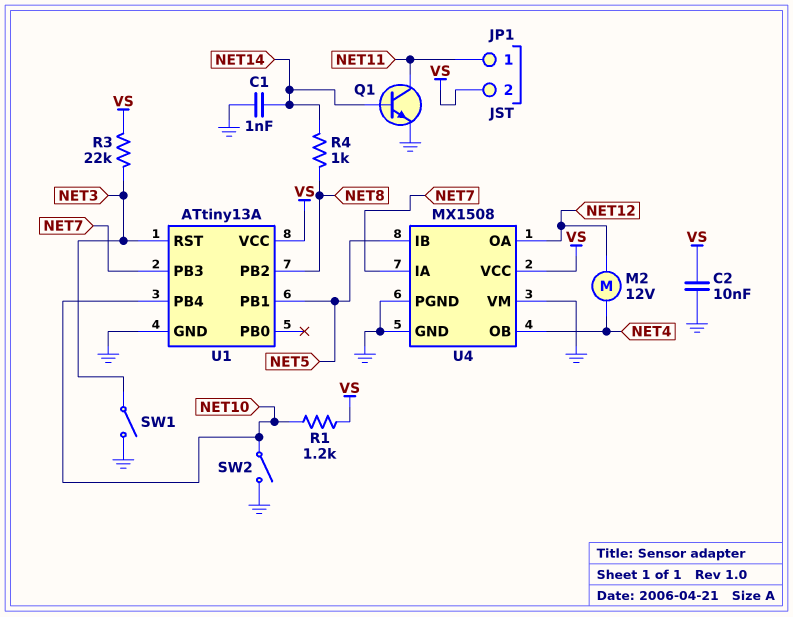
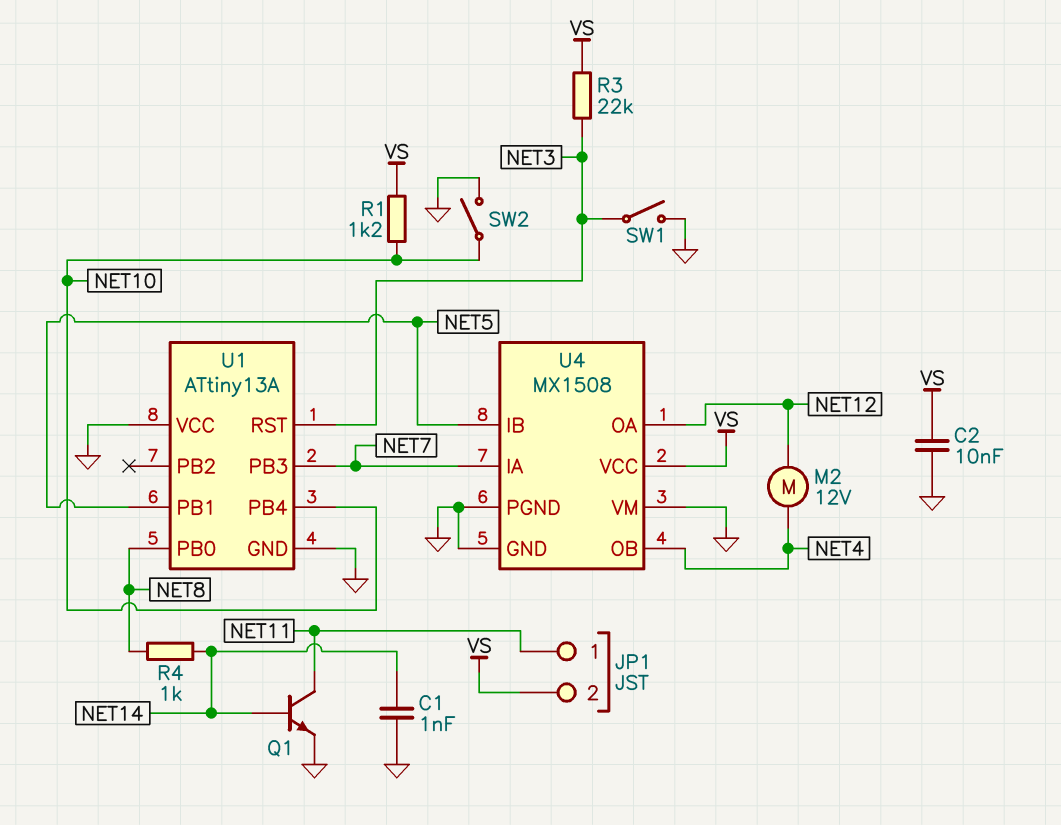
U1 pin PB0: none -> NET8
U1 pin PB2: NET8 -> none
U1 pin VCC: VS -> GND

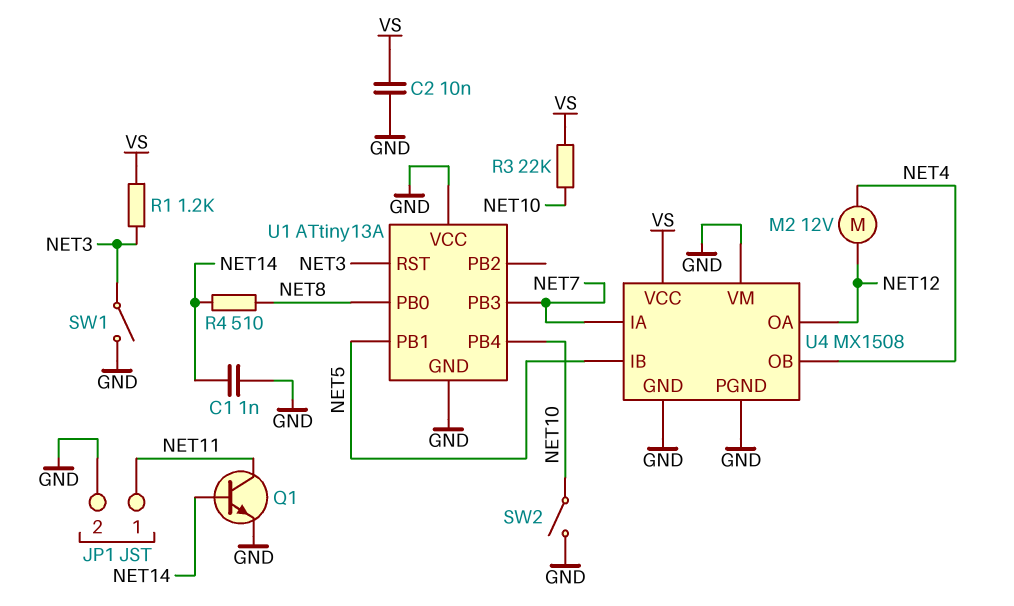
JP1 pin 2: VS -> GND
R1: 1.2k (NET10, VS) -> 1.2k (NET3, VS)
R3: 22k (NET3, VS) -> 22k (NET10, VS)
R4: 1k (NET8, NET14) -> 510 (NET8, NET14)

